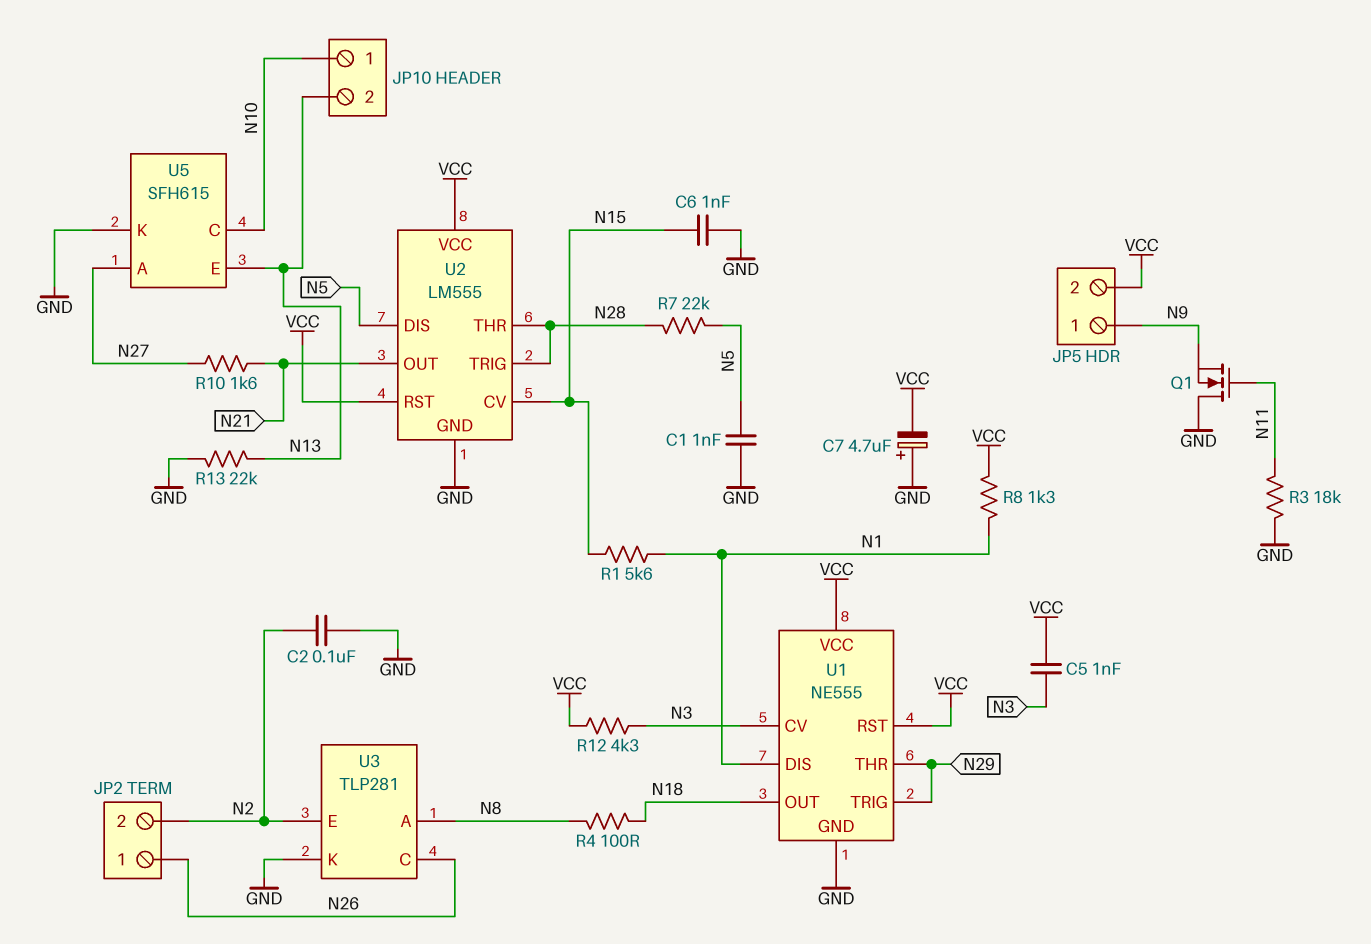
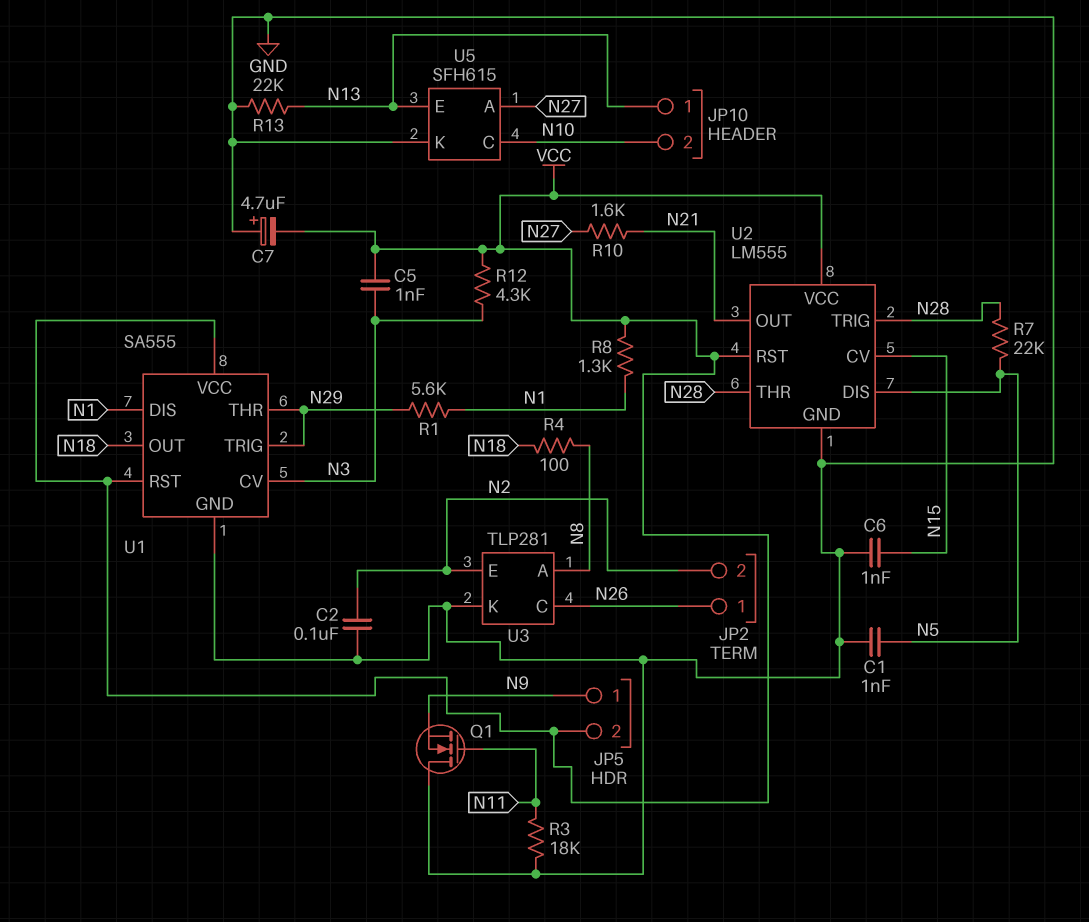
JP10 pin 1: N10 -> N13
JP10 pin 2: N13 -> N10
R1: 5.6k (N1, N15) -> 5.6k (N1, N29)
U1: NE555 -> SA555

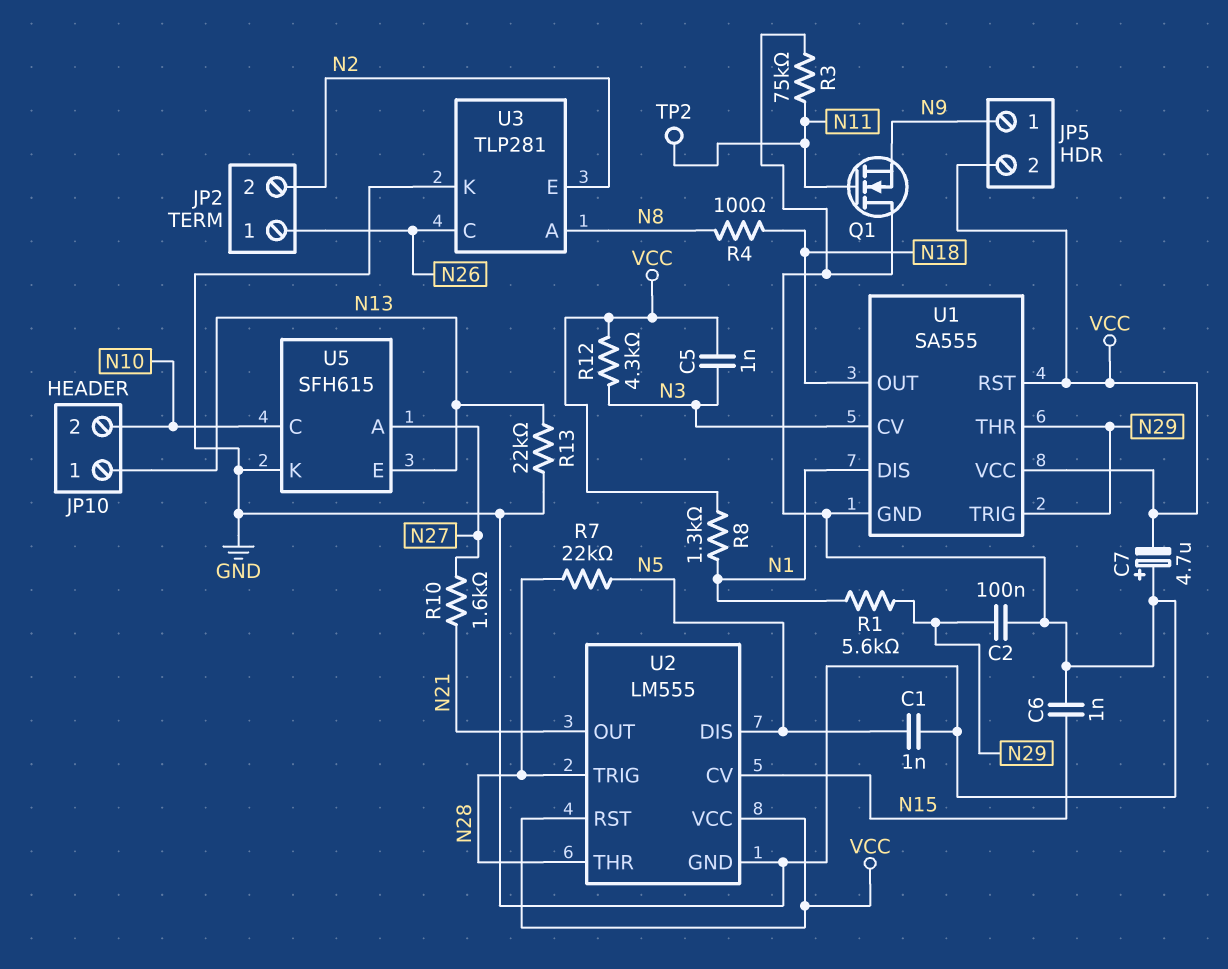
C2: 100nF (GND, N2) -> 100nF (GND, N29)
R3: 18k (GND, N11) -> 75k (GND, N11)
TP2: none -> test point (N11)

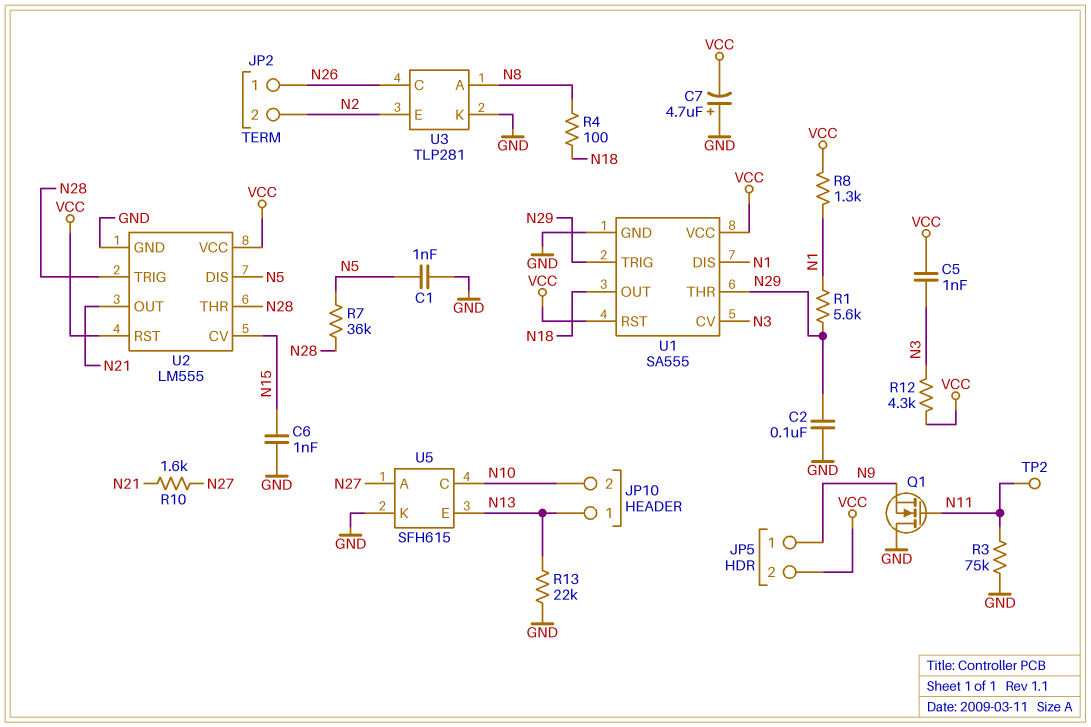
R7: 22k (N5, N28) -> 36k (N5, N28)

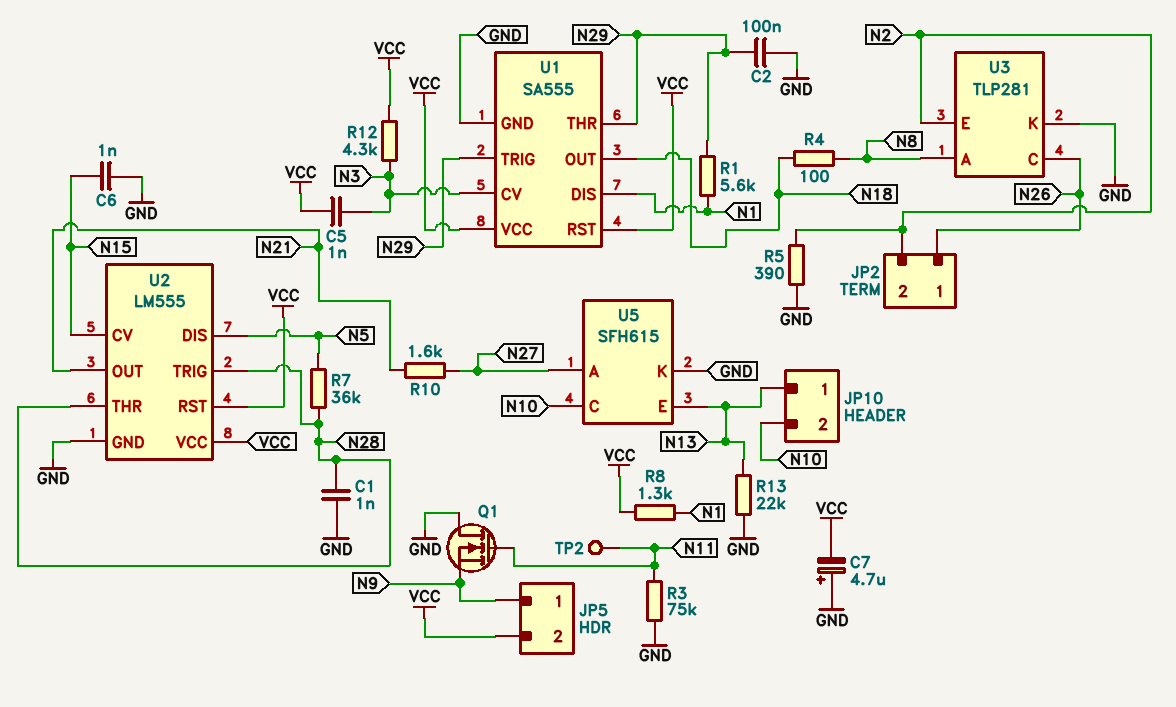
C1: 1nF (GND, N5) -> 1nF (GND, N28)
R5: none -> 390 (GND, N2)

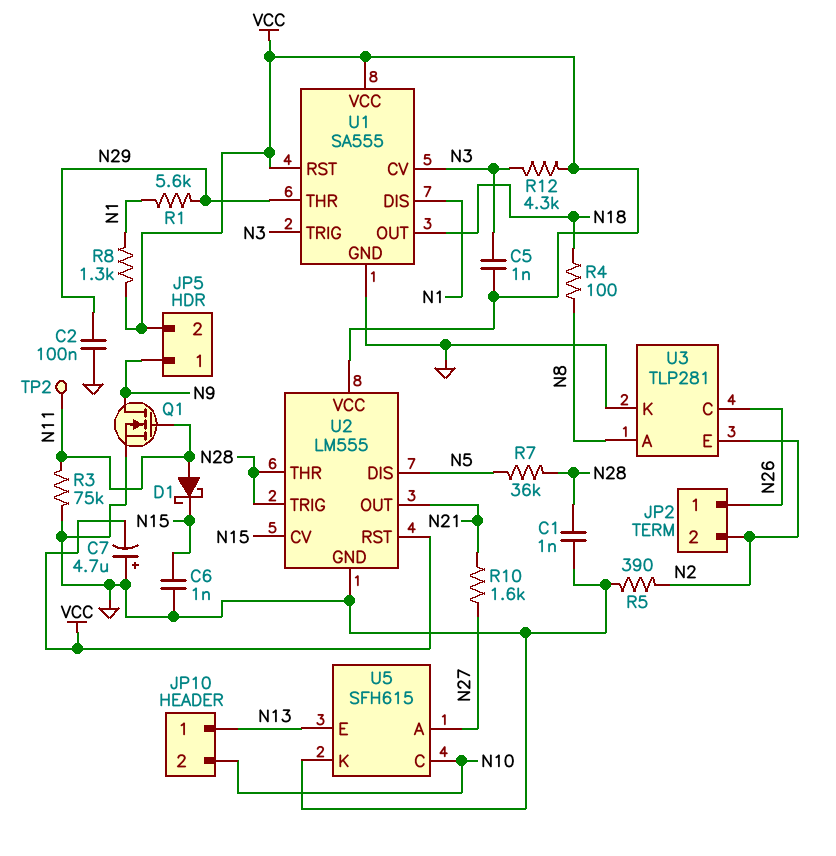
D1: none -> schottky (A N11, K N15)
Q1: NMOS (G N11, D GND, S N9) -> NMOS (G N11, D N9, S GND)
R13: 22k (GND, N13) -> none
U1 pin TRIG: N29 -> N3

